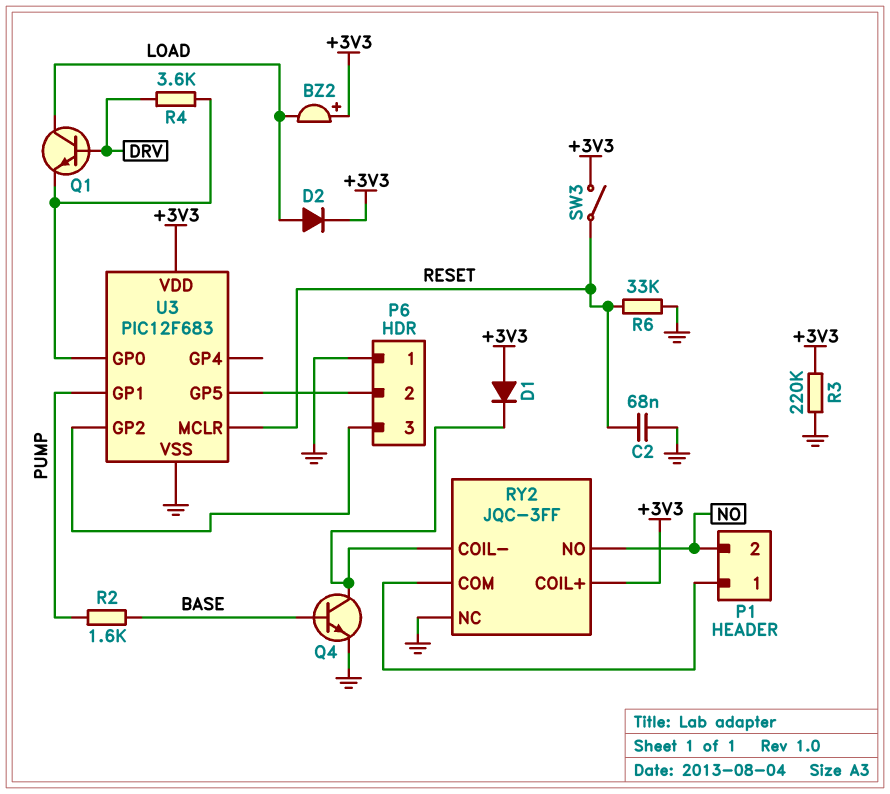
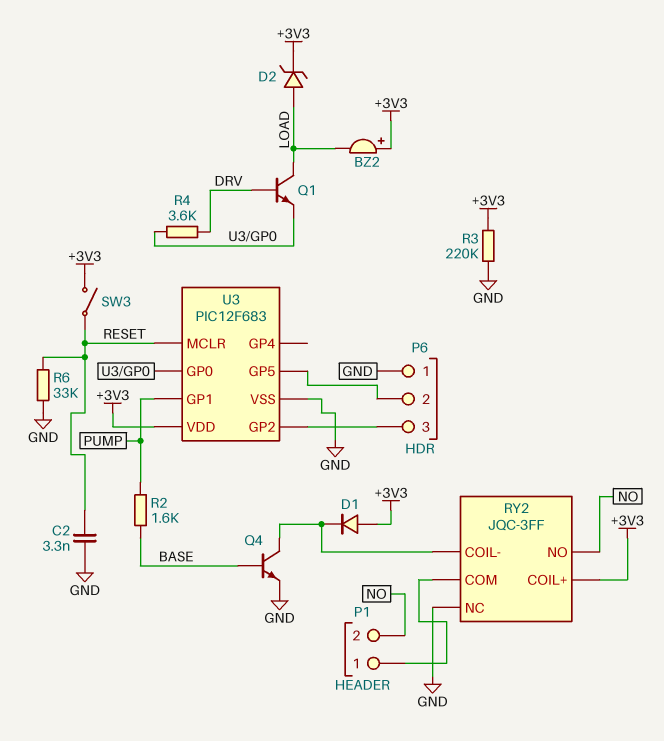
C2: 68nF (GND, RESET) -> 3.3nF (GND, RESET)
D2: diode (A LOAD, K +3V3) -> zener (A LOAD, K +3V3)

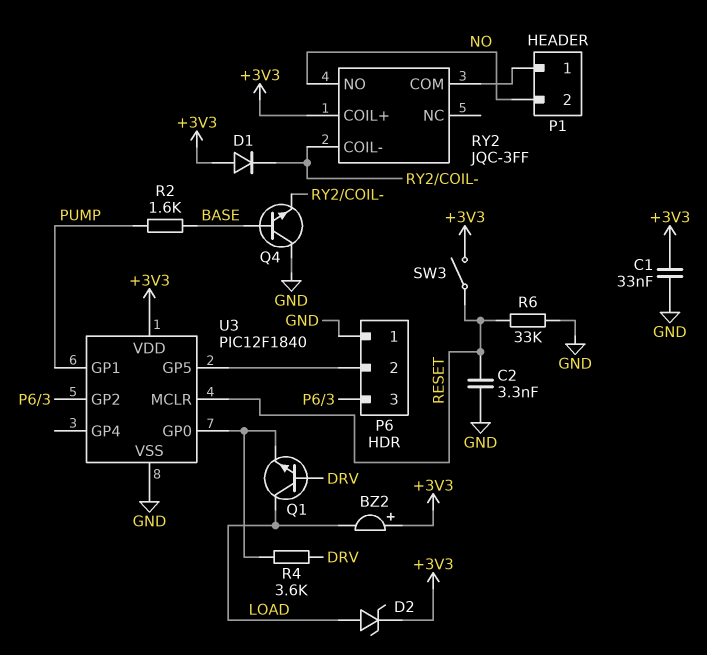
C1: none -> 33nF (+3V3, GND)
Q4: NPN (B BASE, C RY2/COIL-, E GND) -> NPN (B BASE, C GND, E RY2/COIL-)
R3: 220k (+3V3, GND) -> none
RY2 pin NC: GND -> none
U3: PIC12F683 -> PIC12F1840

